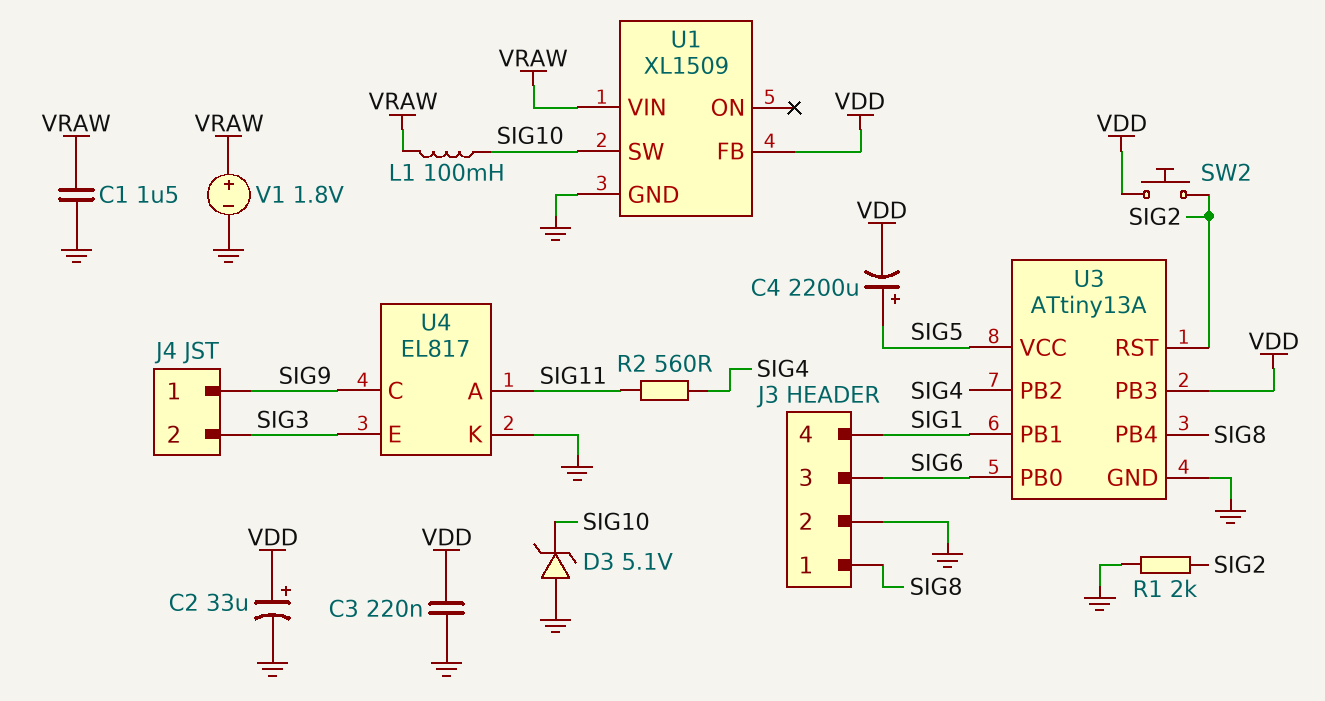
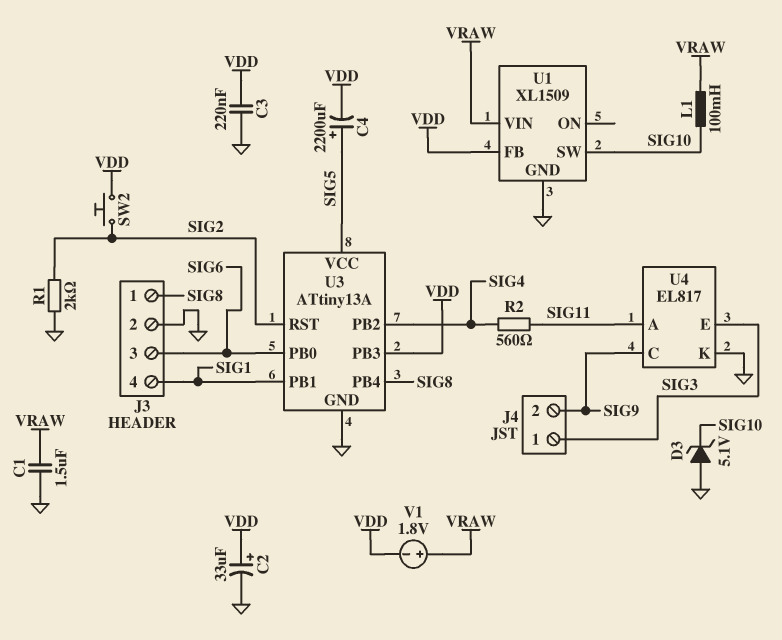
J4 pin 1: SIG9 -> SIG3
J4 pin 2: SIG3 -> SIG9
V1: 1.8V (plus VRAW, minus GND) -> 1.8V (plus VRAW, minus VDD)

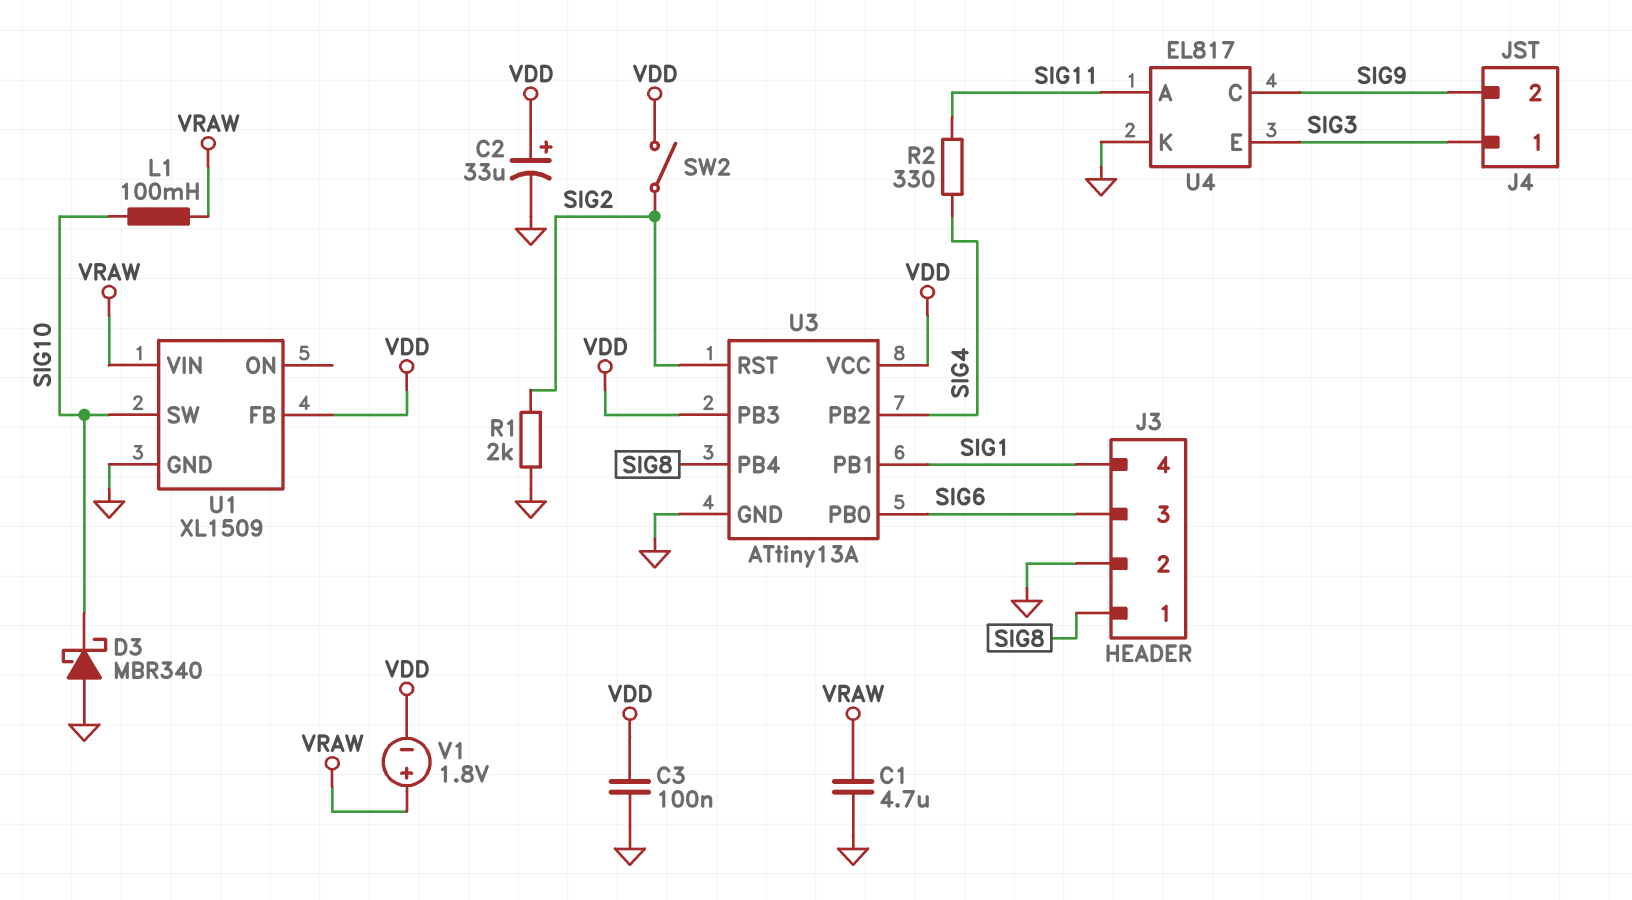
C1: 1.5uF (GND, VRAW) -> 4.7uF (GND, VRAW)
C3: 220nF (GND, VDD) -> 100nF (GND, VDD)
C4: 2200uF (plus SIG5, minus VDD) -> none
D3: zener 5.1V (A GND, K SIG10) -> schottky MBR340 (A GND, K SIG10)
R2: 560 (SIG4, SIG11) -> 330 (SIG4, SIG11)
SW2: button (SIG2, VDD) -> switch (SIG2, VDD)
U3 pin VCC: SIG5 -> VDD

